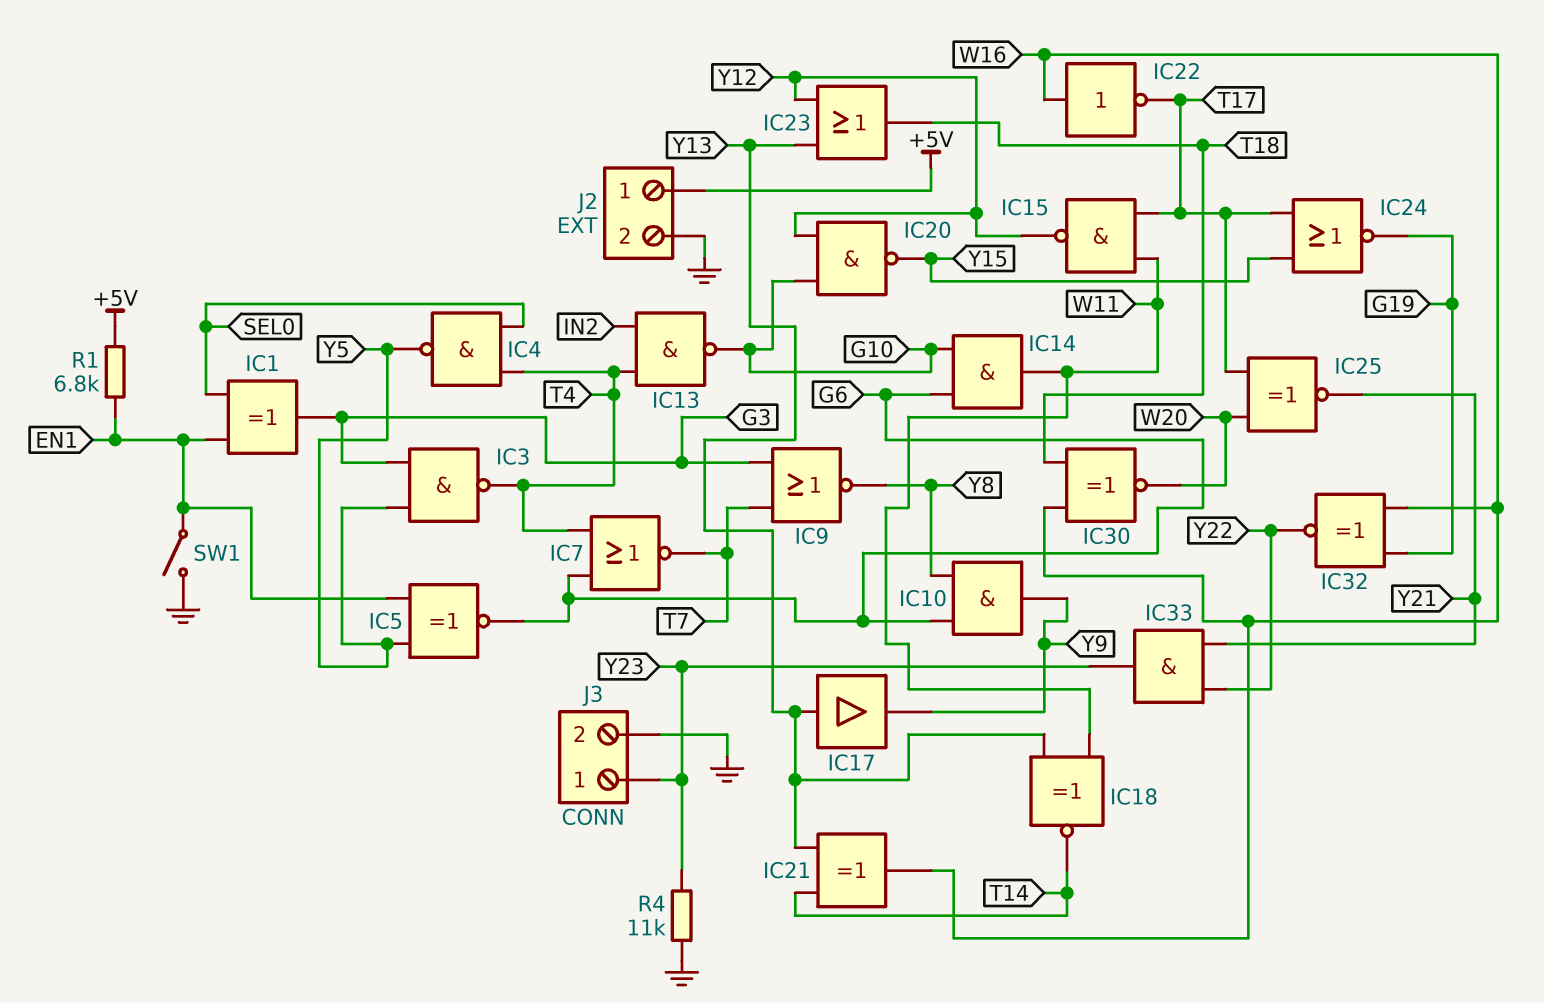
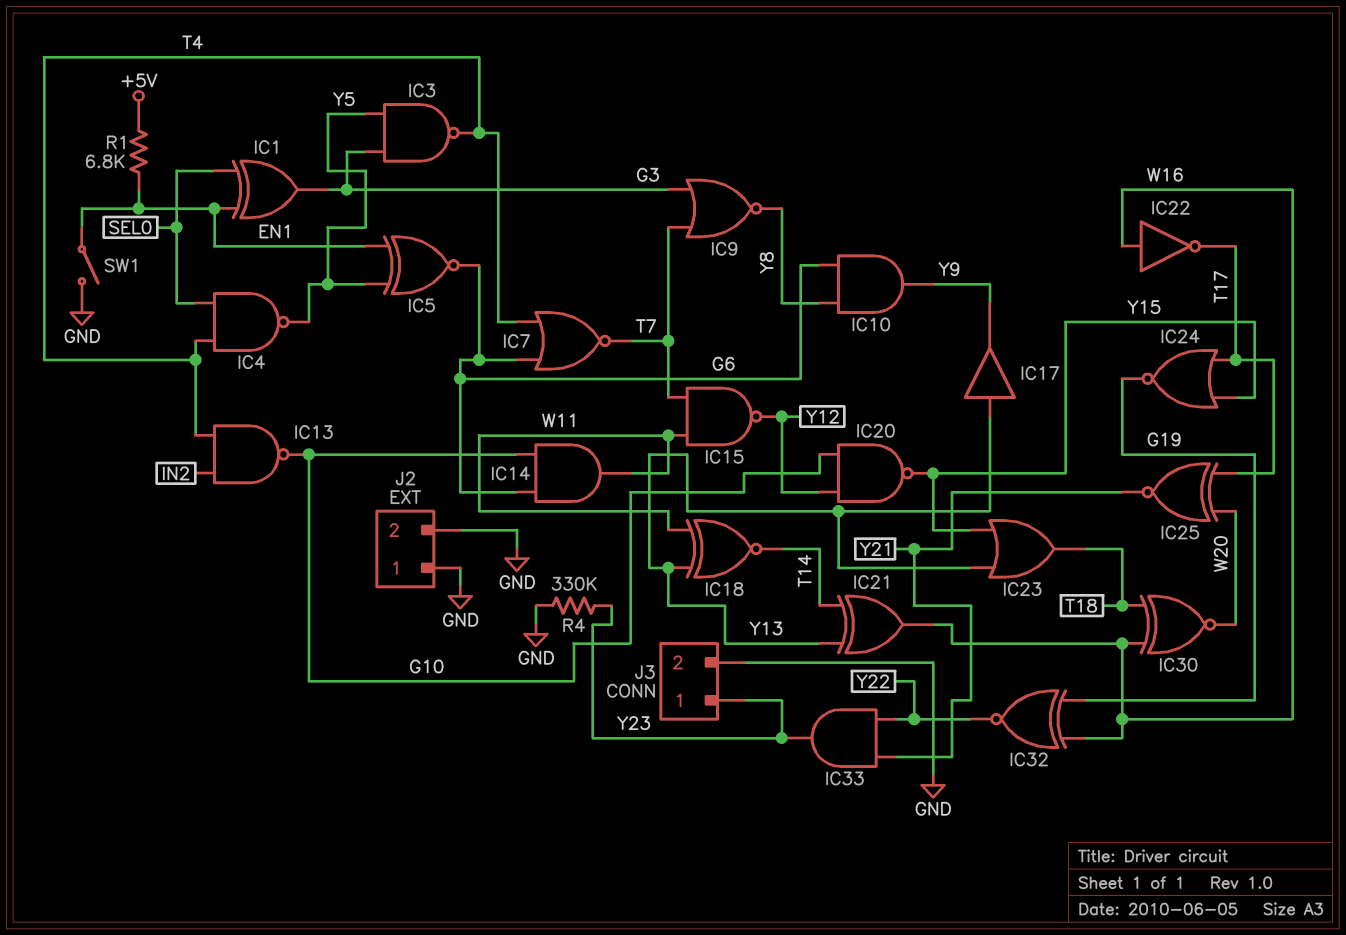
IC15: NAND (in T17, in W11, out Y12) -> NAND (in T7, in W11, out Y12)
IC23: OR (in Y12, in Y13, out T18) -> OR (in Y13, in Y15, out T18)
J2 pin 1: +5V -> GND
R4: 11k (GND, Y23) -> 330k (GND, Y23)

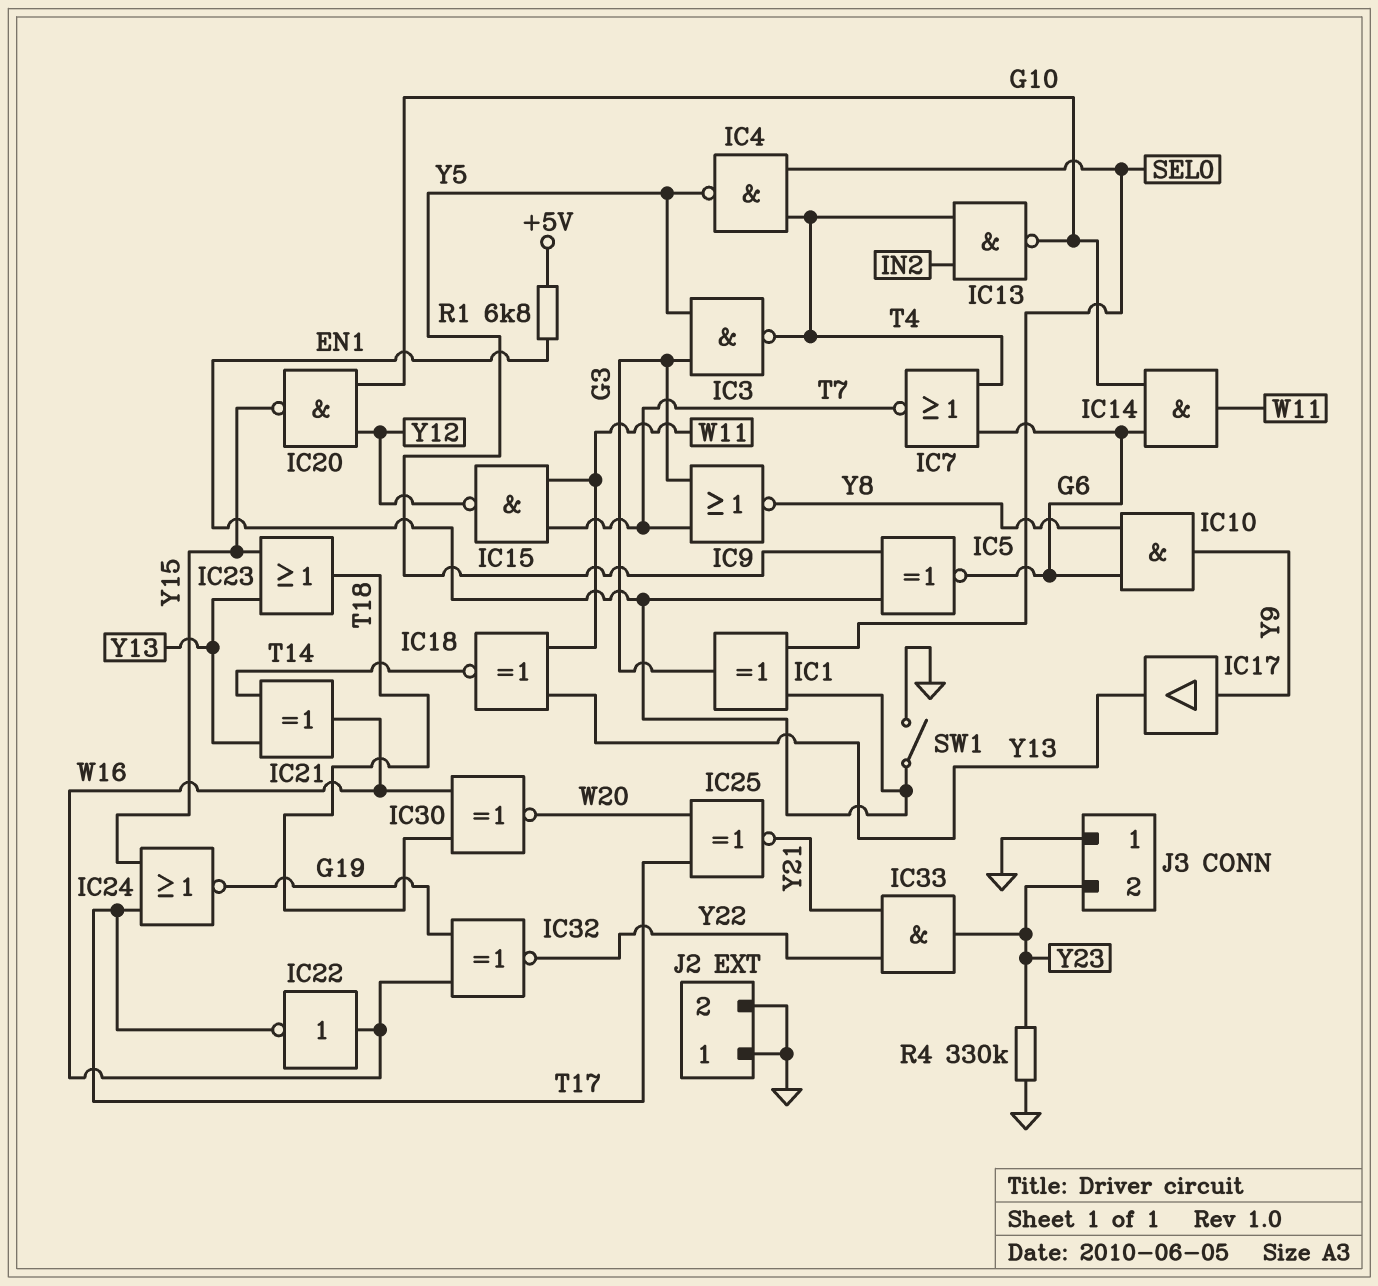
IC17: buffer (in Y13, out Y9) -> buffer (in Y9, out Y13)
J3 pin 1: Y23 -> GND
J3 pin 2: GND -> Y23

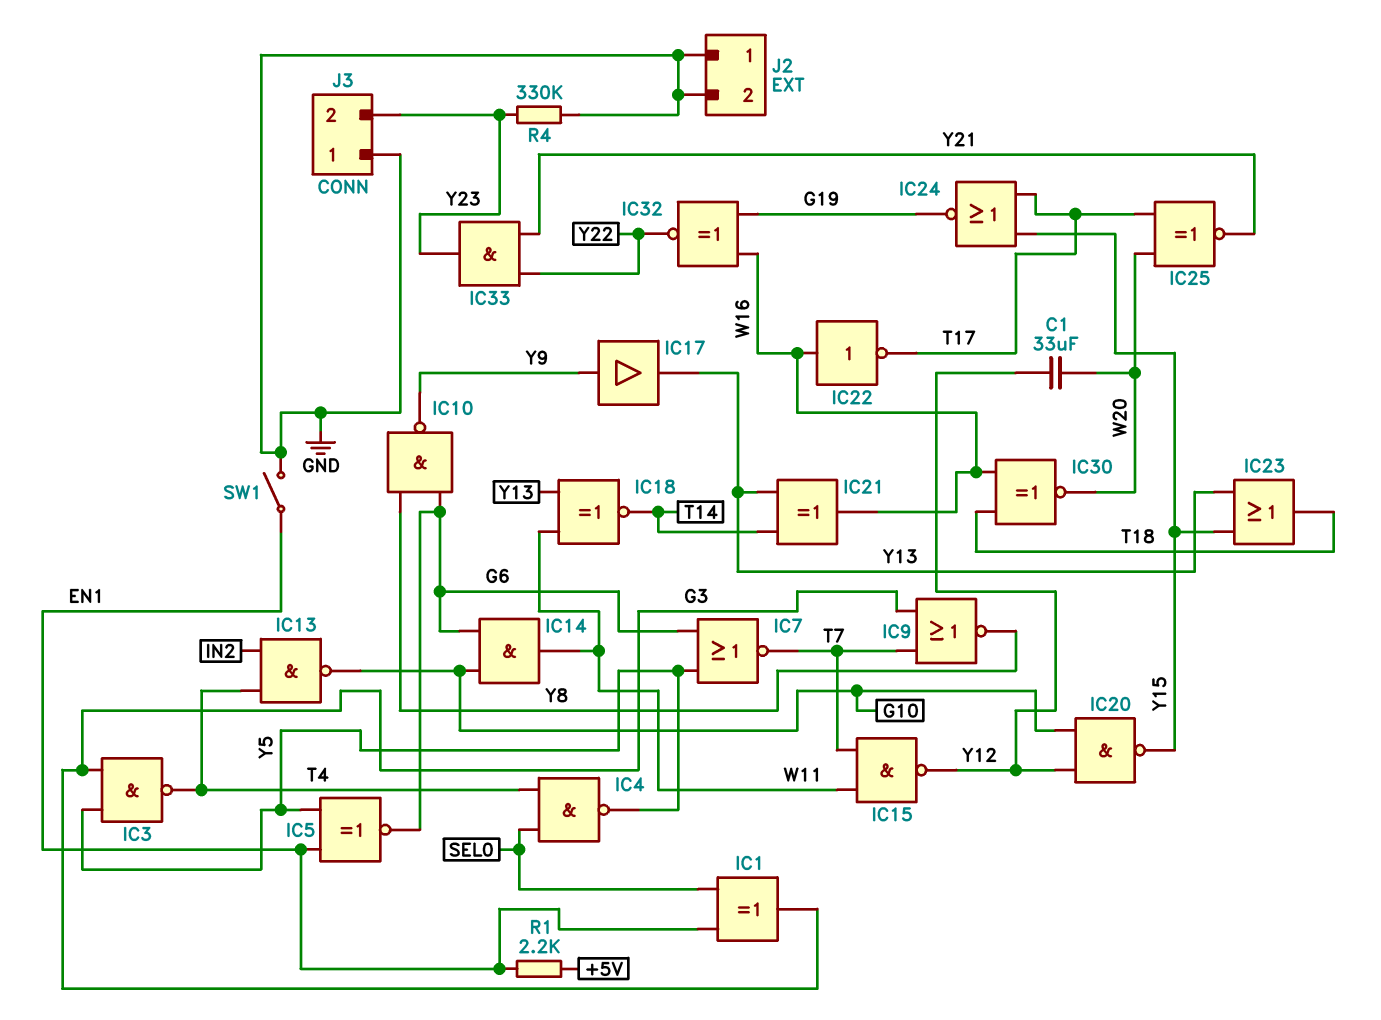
C1: none -> 33uF (W20, Y12)
IC7: NOR (in G6, in T4, out T7) -> NOR (in G6, in Y5, out T7)
IC10: AND (in G6, in Y8, out Y9) -> NAND (in G6, in Y8, out Y9)
R1: 6.8k (+5V, EN1) -> 2.2k (+5V, EN1)

